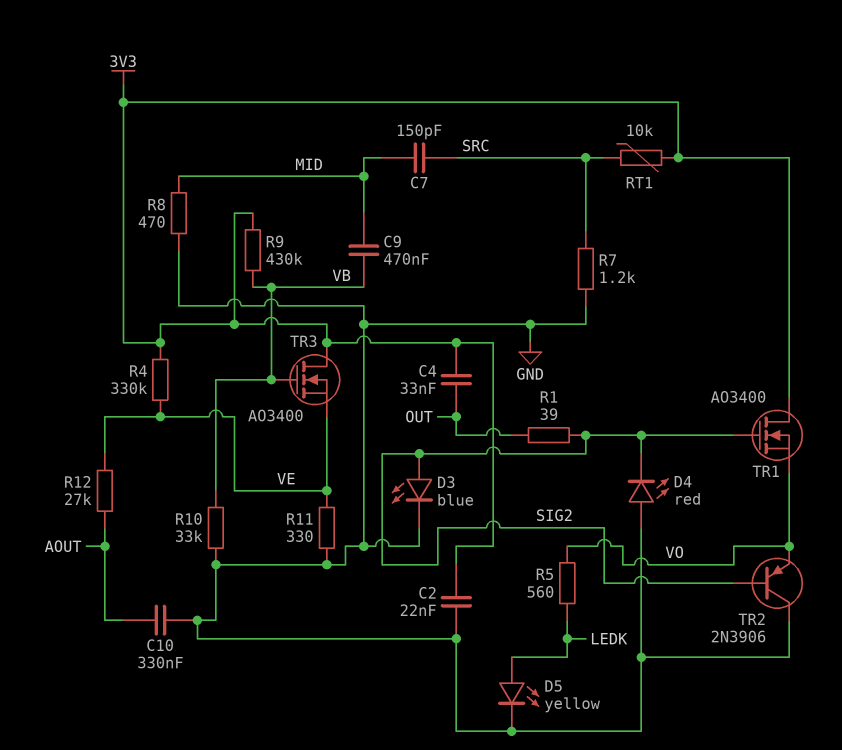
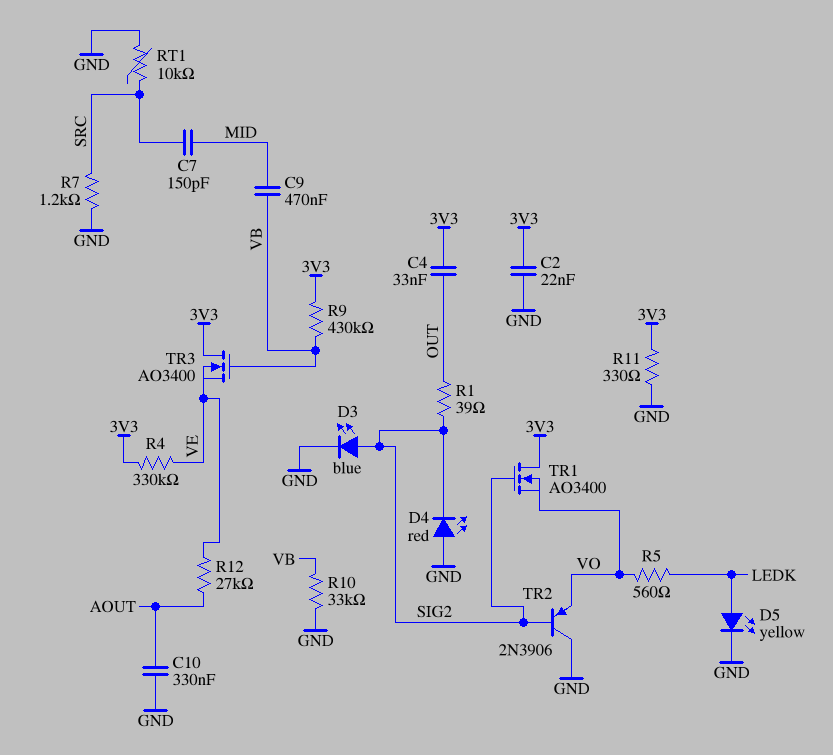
R8: 470 (GND, MID) -> none
R11: 330 (GND, VE) -> 330 (3V3, GND)
RT1: 10k (3V3, SRC) -> 10k (GND, SRC)

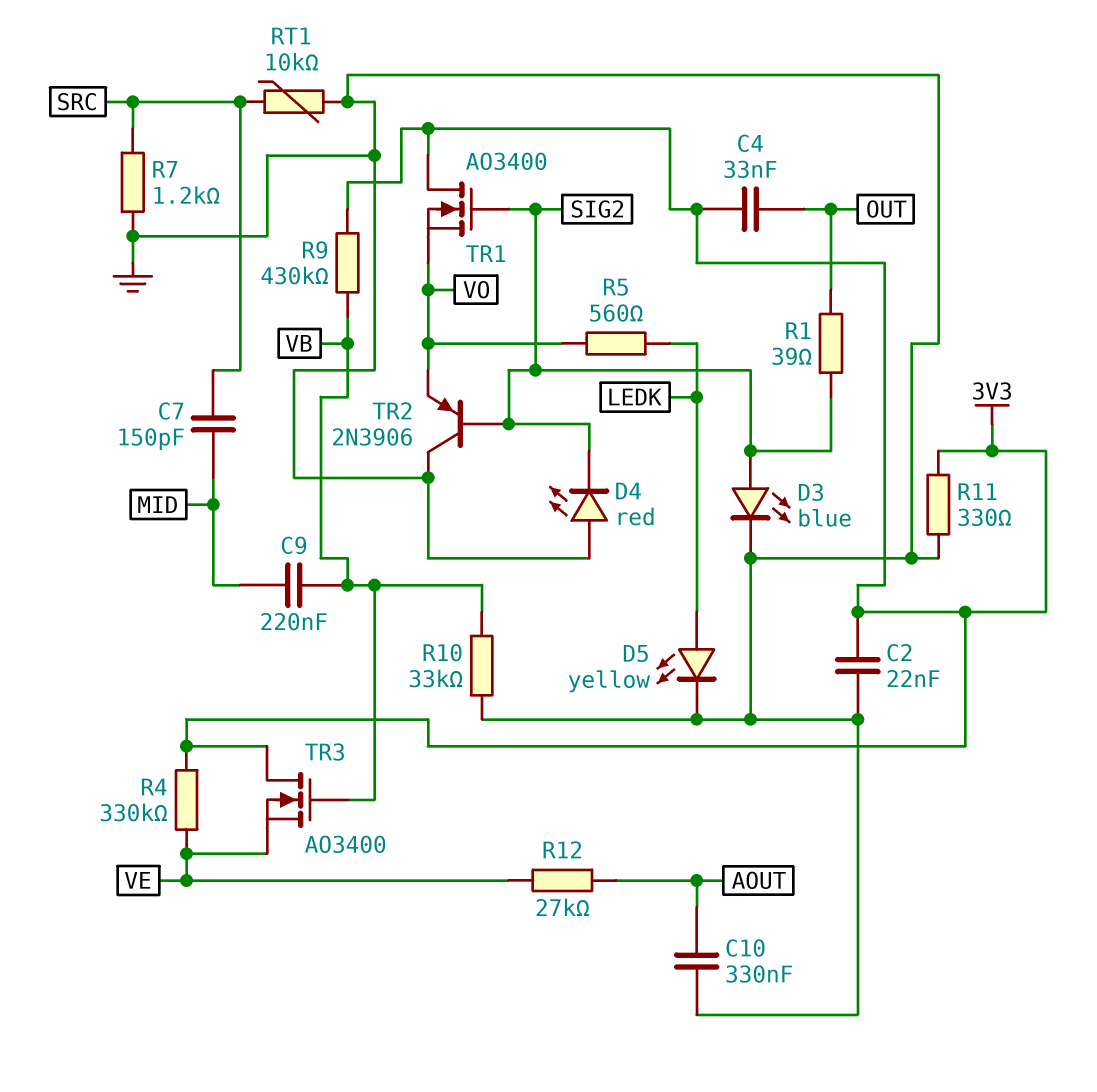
C9: 470nF (MID, VB) -> 220nF (MID, VB)

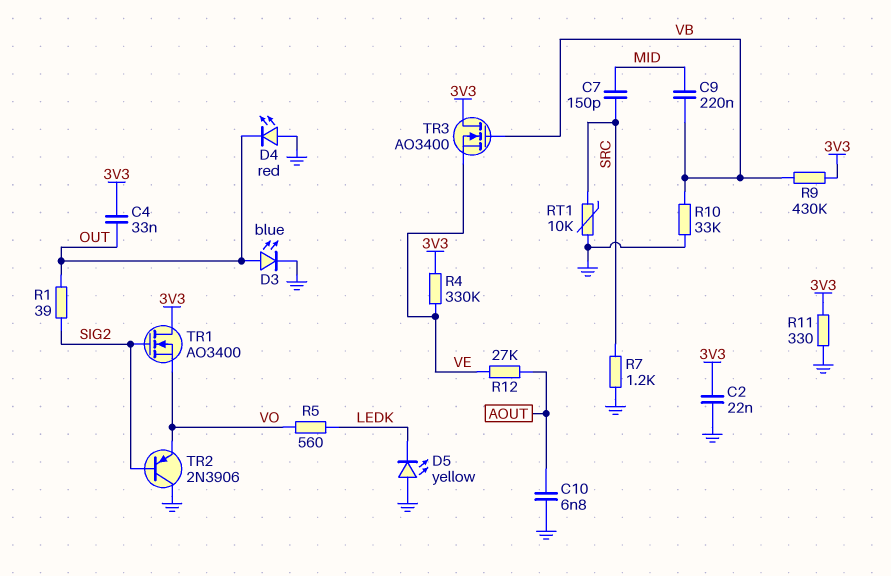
C10: 330nF (AOUT, GND) -> 6.8nF (AOUT, GND)
D3: LED blue (A SIG2, K GND) -> LED blue (A OUT, K GND)
D4: LED red (A GND, K SIG2) -> LED red (A GND, K OUT)
D5: LED yellow (A LEDK, K GND) -> LED yellow (A GND, K LEDK)

